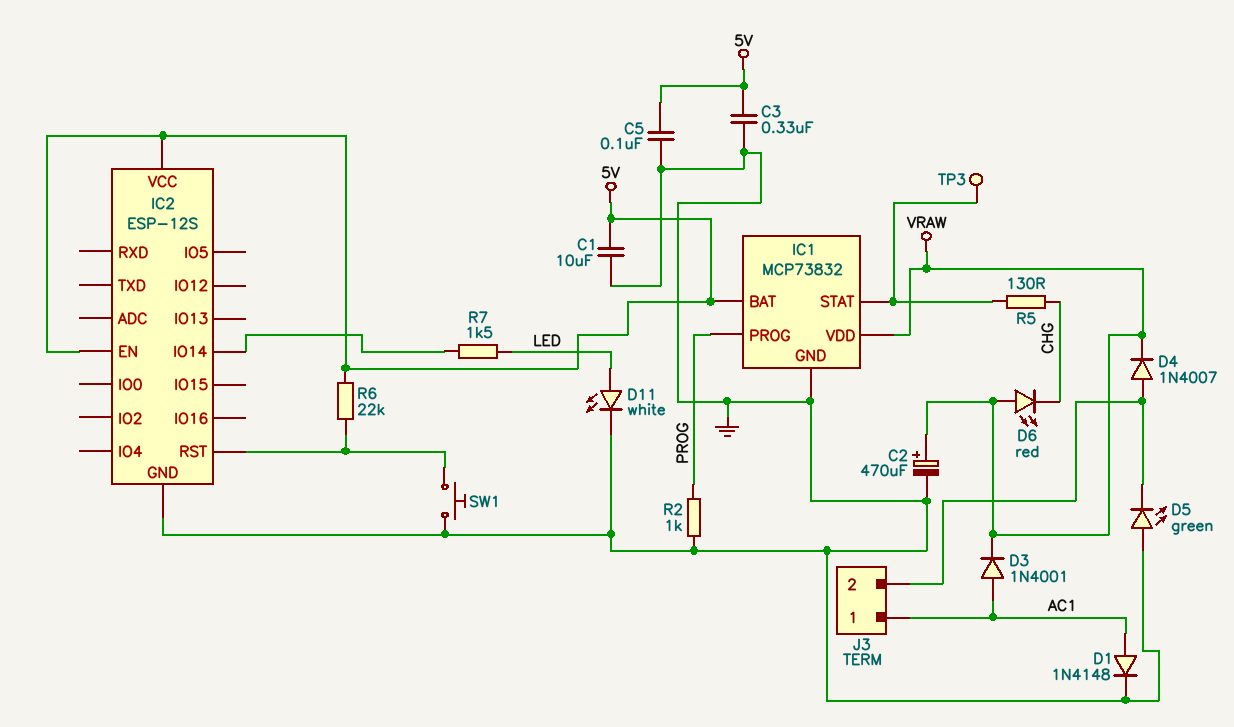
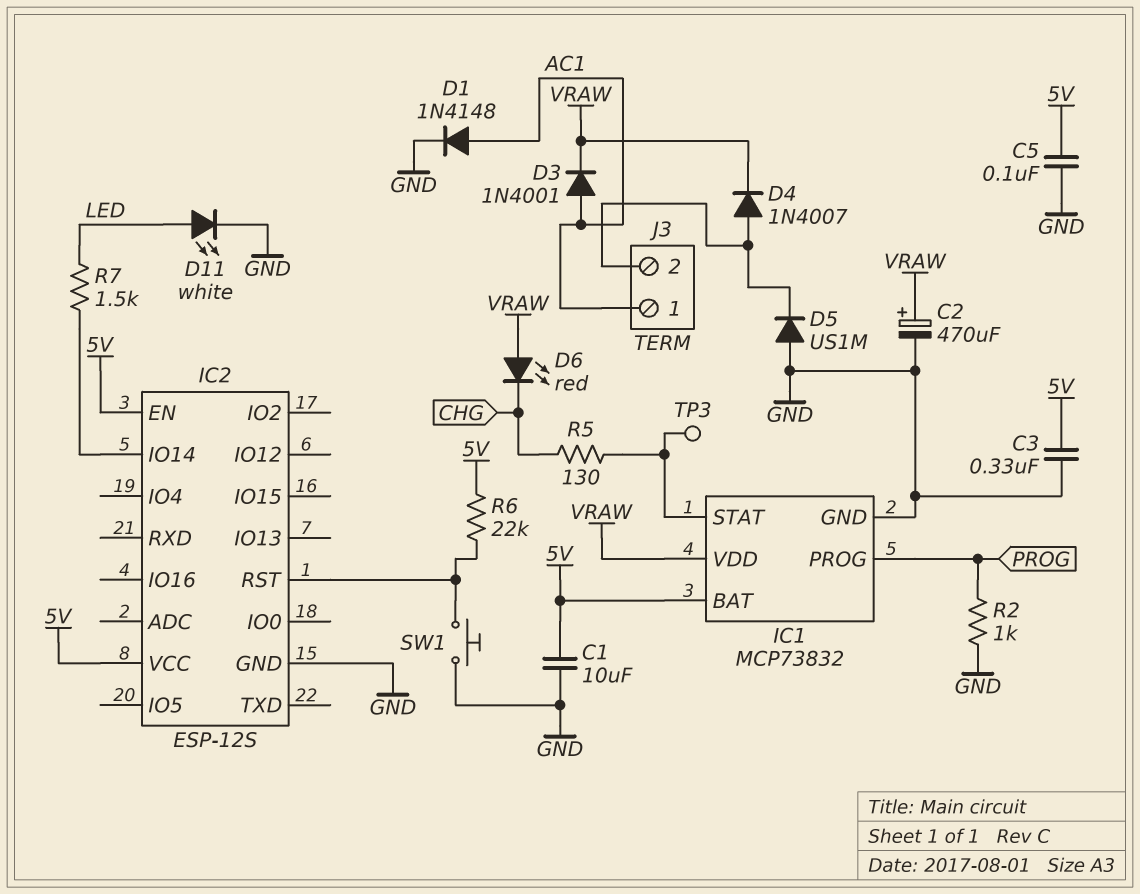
D5: LED green (A GND, K J3/2) -> diode US1M (A GND, K J3/2)

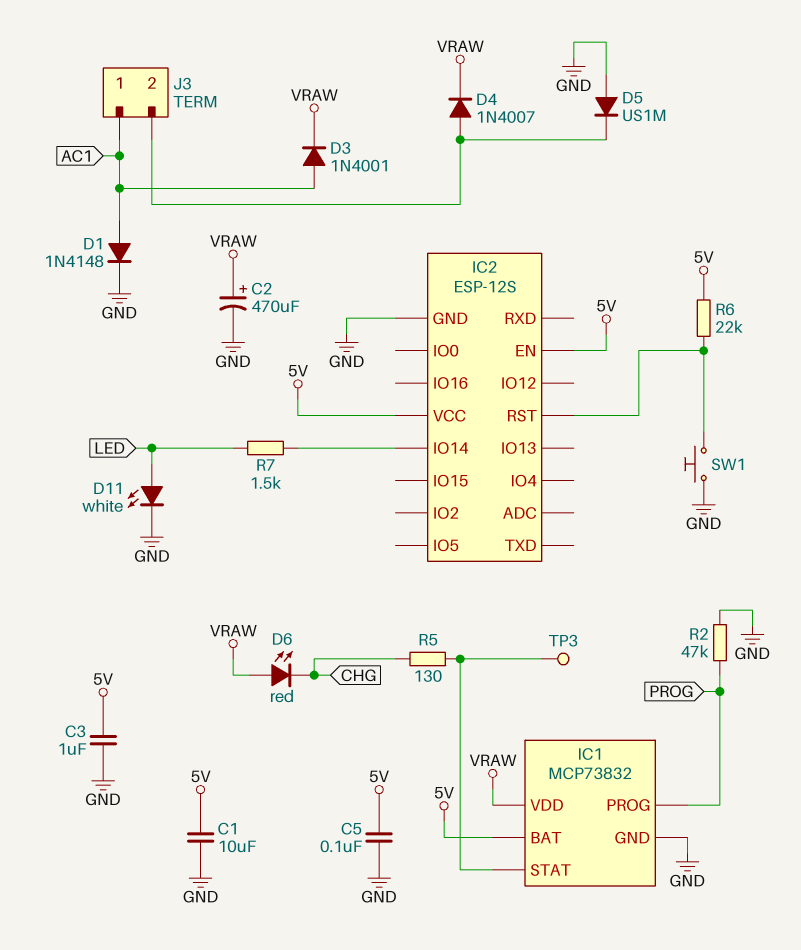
C3: 330nF (5V, GND) -> 1uF (5V, GND)
R2: 1k (GND, PROG) -> 47k (GND, PROG)

